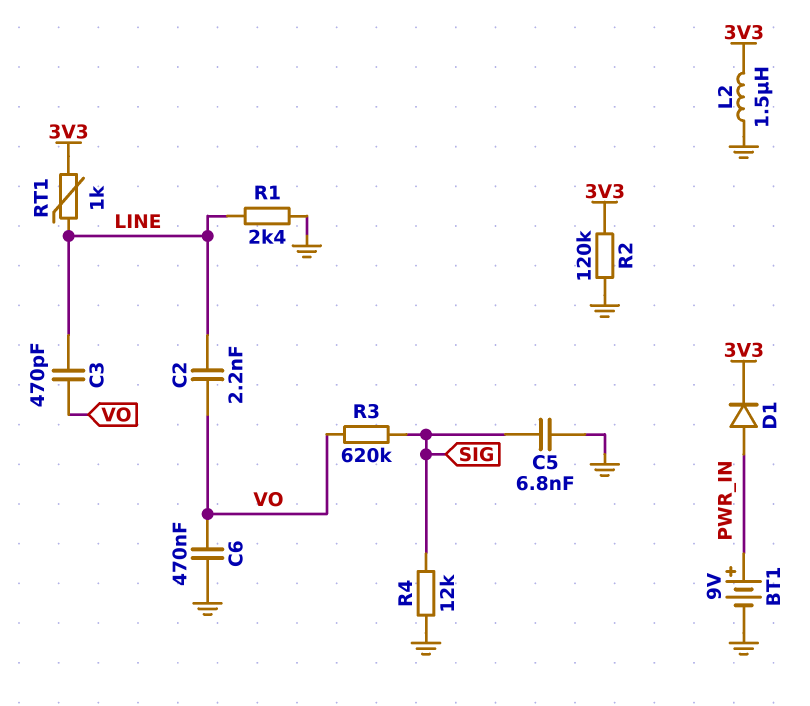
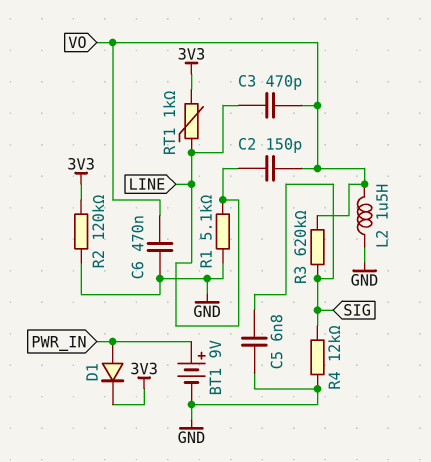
C2: 2.2nF (LINE, VO) -> 150pF (LINE, VO)
L2: 1.5uH (3V3, GND) -> 1.5uH (GND, VO)
R1: 2.4k (GND, LINE) -> 5.1k (GND, LINE)

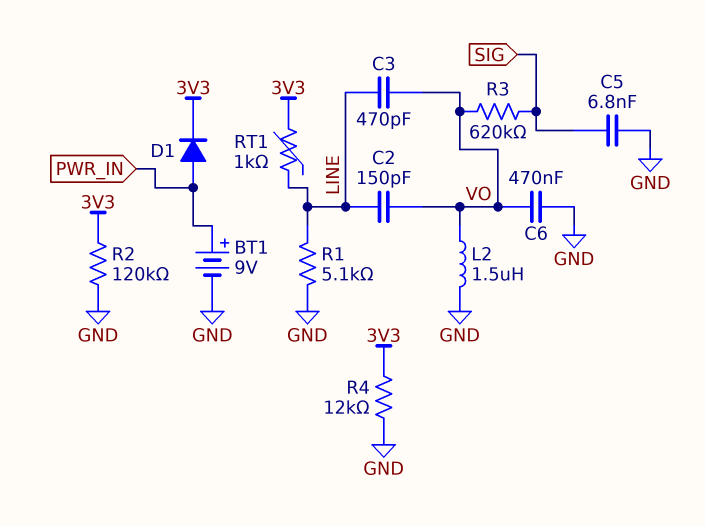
R4: 12k (GND, SIG) -> 12k (3V3, GND)

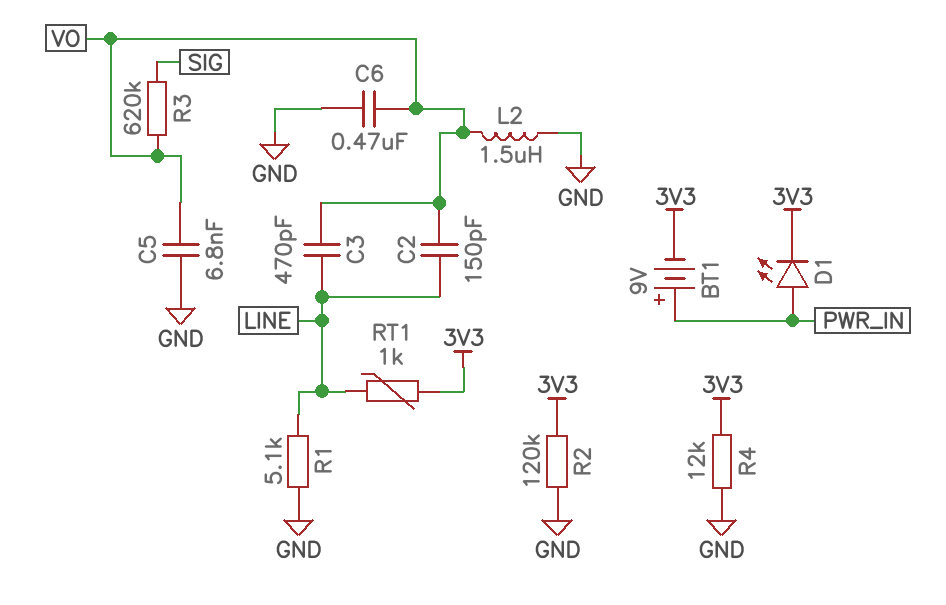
BT1: 9V (plus PWR_IN, minus GND) -> 9V (plus PWR_IN, minus 3V3)
C5: 6.8nF (GND, SIG) -> 6.8nF (GND, VO)
D1: diode (A PWR_IN, K 3V3) -> LED (A PWR_IN, K 3V3)

